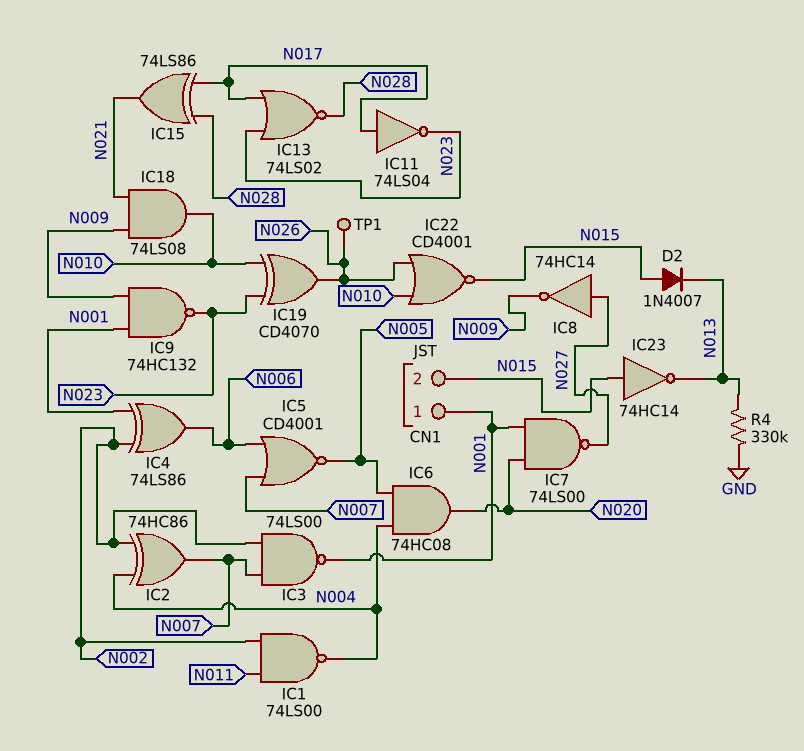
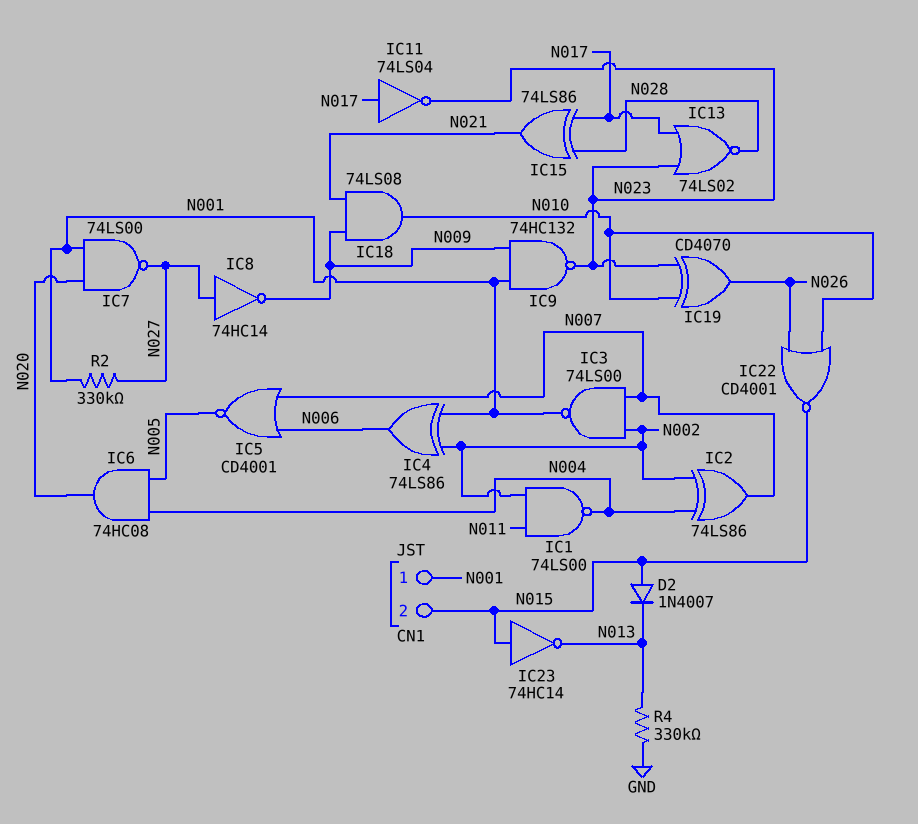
IC2: XOR 74HC86 (in N002, in N004, out N007) -> XOR 74LS86 (in N002, in N004, out N007)
R2: none -> 330k (N001, N027)
TP1: test point (N026) -> none

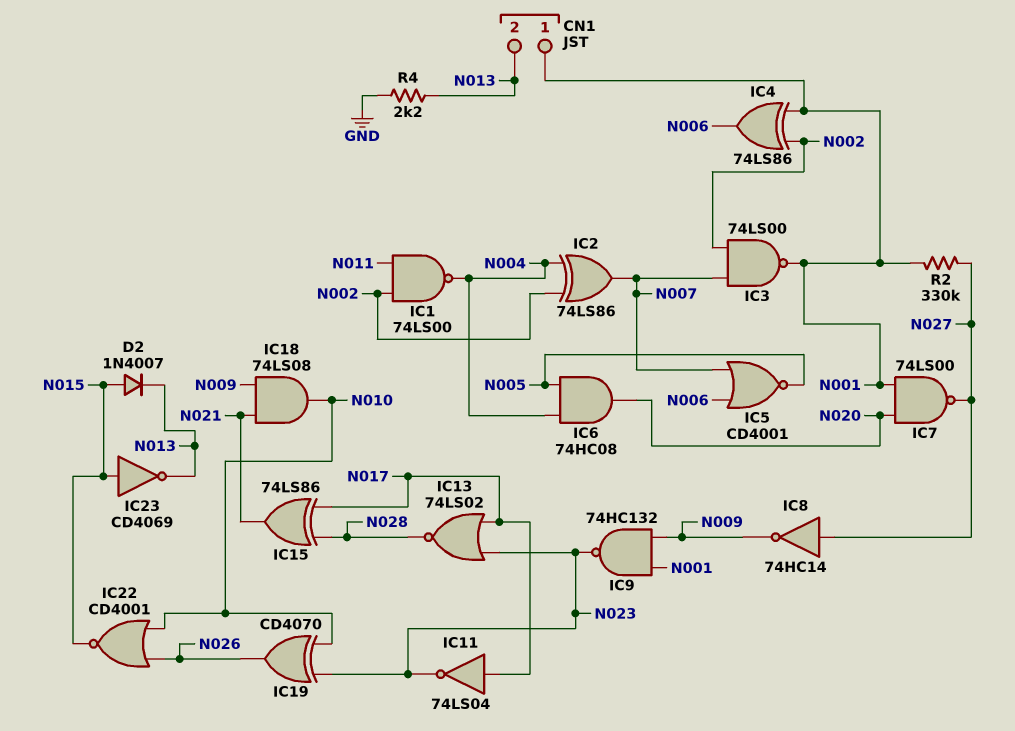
CN1 pin 2: N015 -> N013
IC23: NOT 74HC14 (in N015, out N013) -> NOT CD4069 (in N015, out N013)
R4: 330k (GND, N013) -> 2.2k (GND, N013)

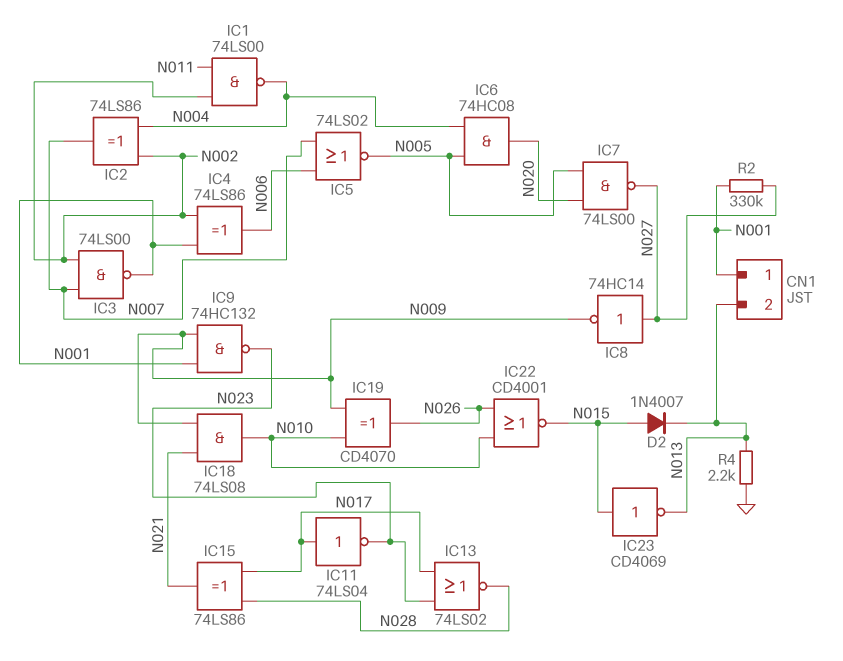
IC5: NOR CD4001 (in N006, in N007, out N005) -> NOR 74LS02 (in N006, in N007, out N005)
IC7: NAND 74LS00 (in N001, in N020, out N027) -> NAND 74LS00 (in N005, in N020, out N027)
IC19: XOR CD4070 (in N010, in N023, out N026) -> XOR CD4070 (in N009, in N010, out N026)

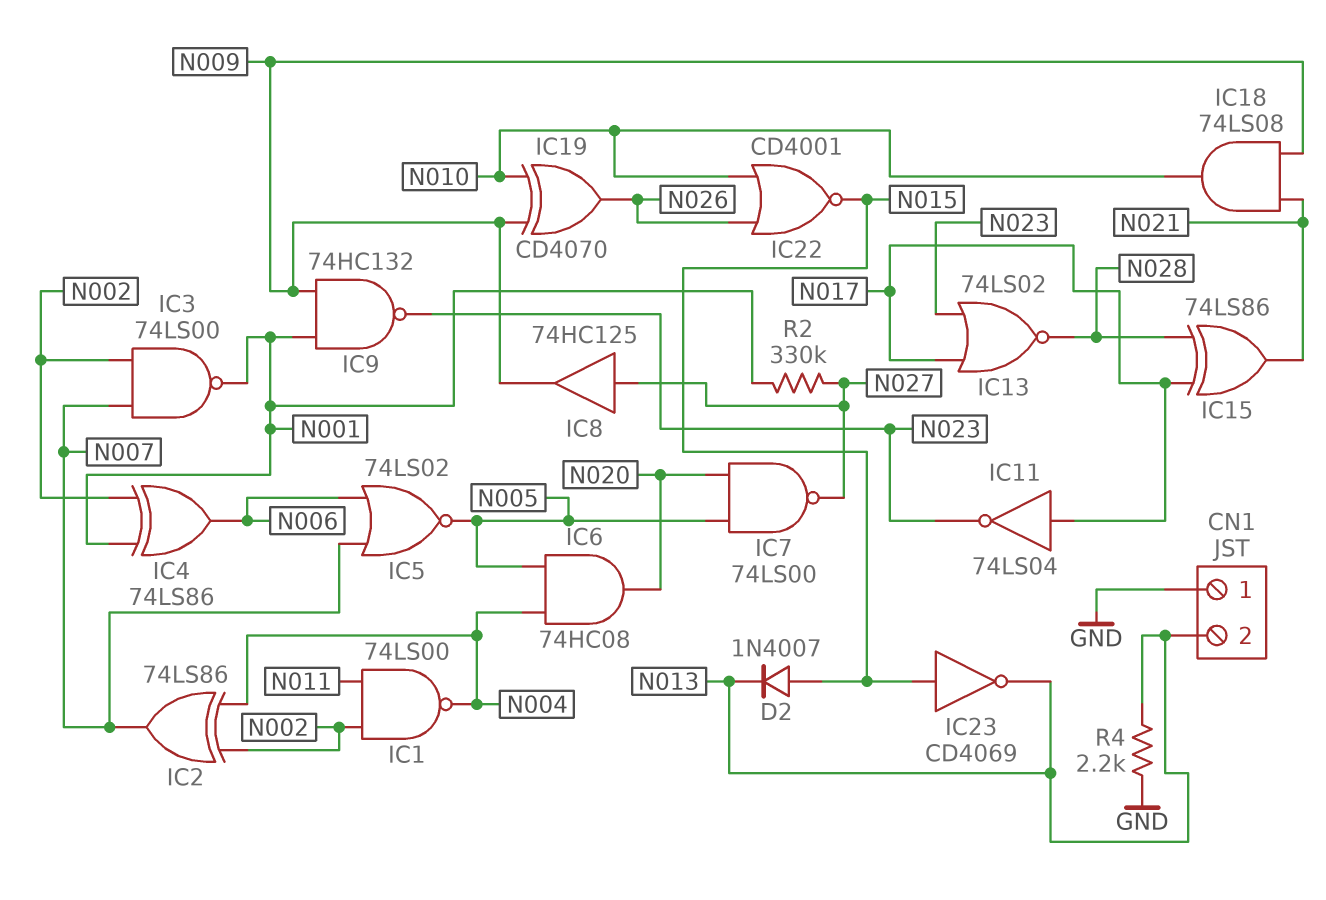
CN1 pin 1: N001 -> GND
IC8: NOT 74HC14 (in N027, out N009) -> buffer 74HC125 (in N027, out N009)

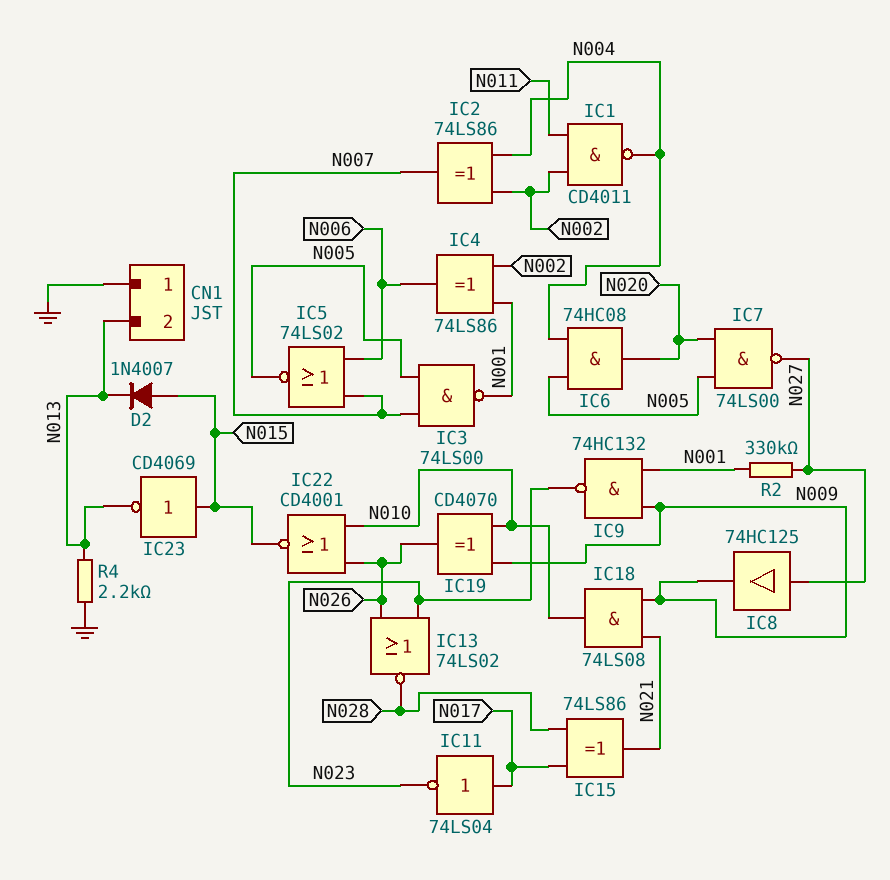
IC1: NAND 74LS00 (in N002, in N011, out N004) -> NAND CD4011 (in N002, in N011, out N004)
IC3: NAND 74LS00 (in N002, in N007, out N001) -> NAND 74LS00 (in N005, in N007, out N001)
IC13: NOR 74LS02 (in N017, in N023, out N028) -> NOR 74LS02 (in N023, in N026, out N028)

